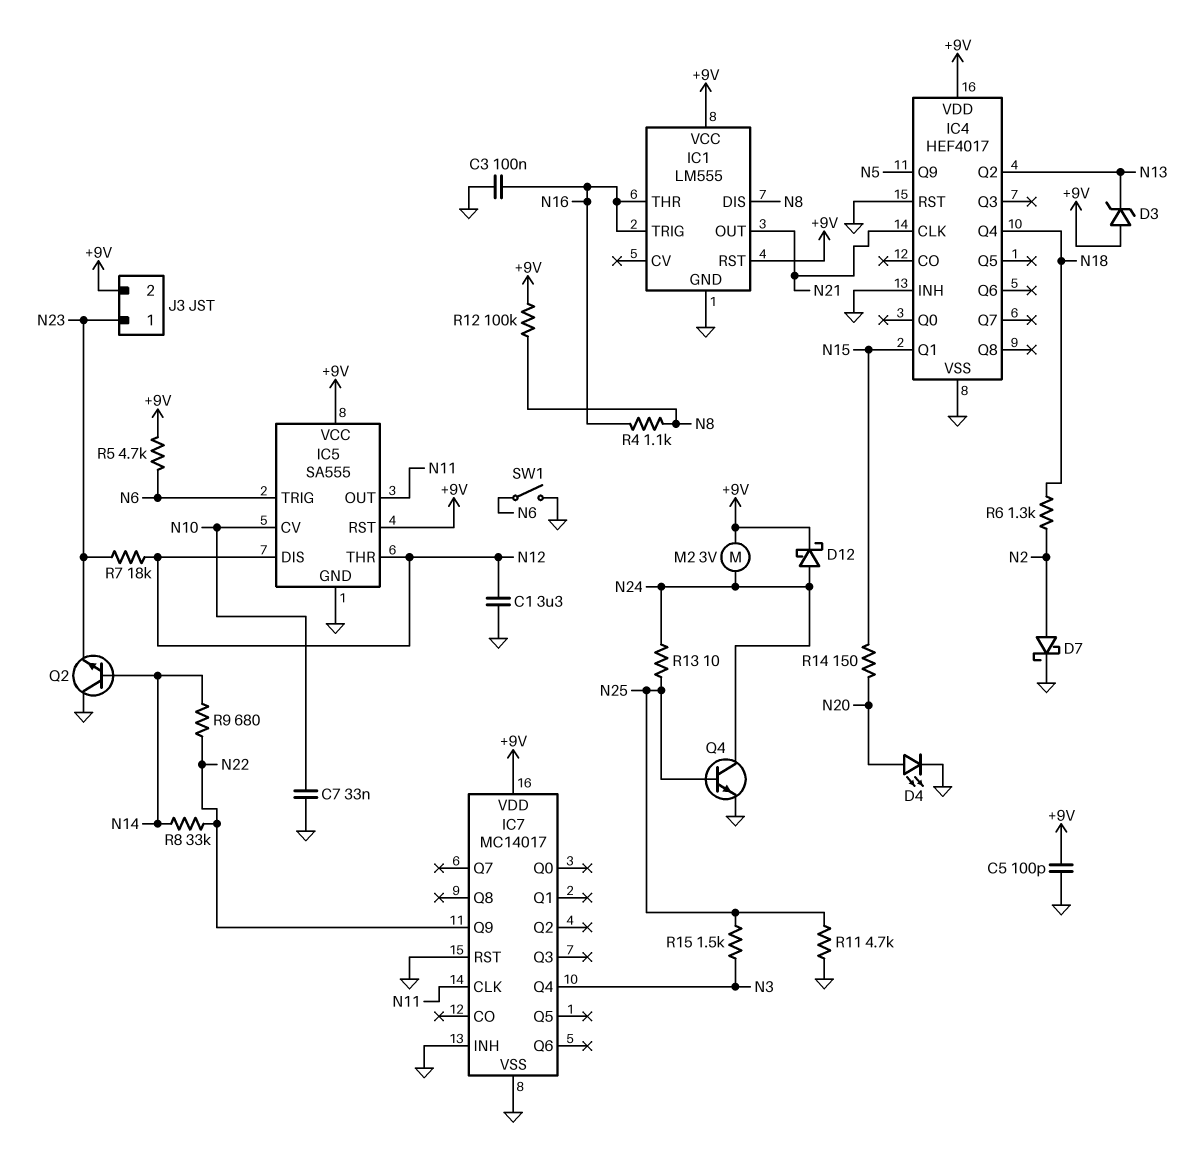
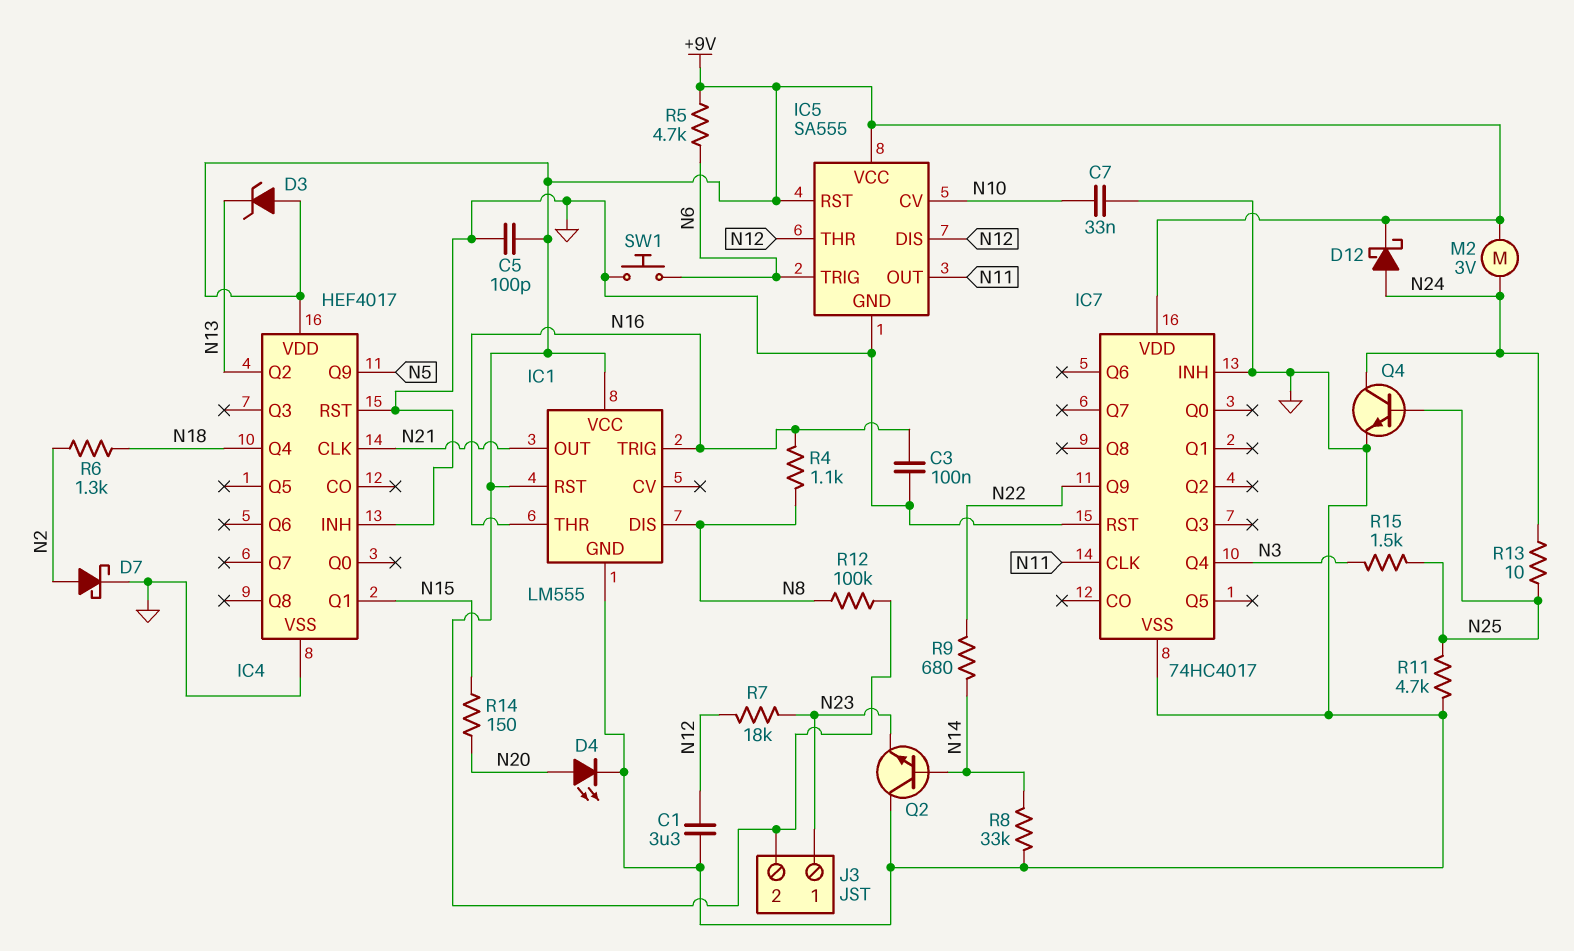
IC7: MC14017 -> 74HC4017
R8: 33k (N14, N22) -> 33k (GND, N14)
SW1: switch (GND, N6) -> button (GND, N6)

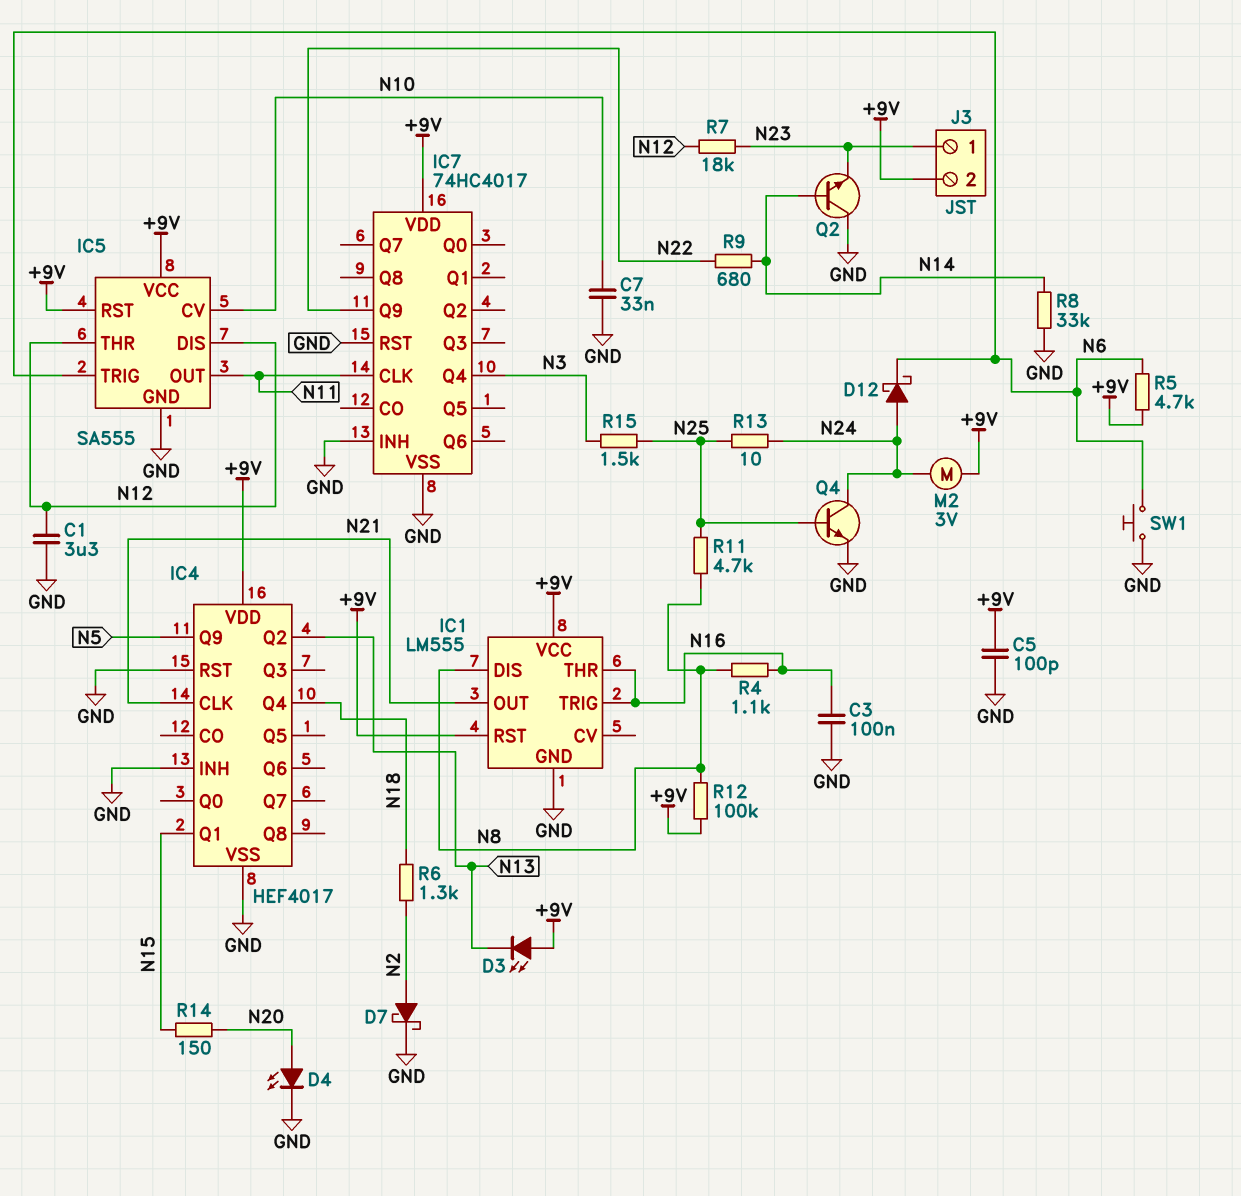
D3: zener (A +9V, K N13) -> LED (A +9V, K N13)
D12: schottky (A N24, K +9V) -> schottky (A N24, K N6)
R11: 4.7k (GND, N25) -> 4.7k (N8, N25)

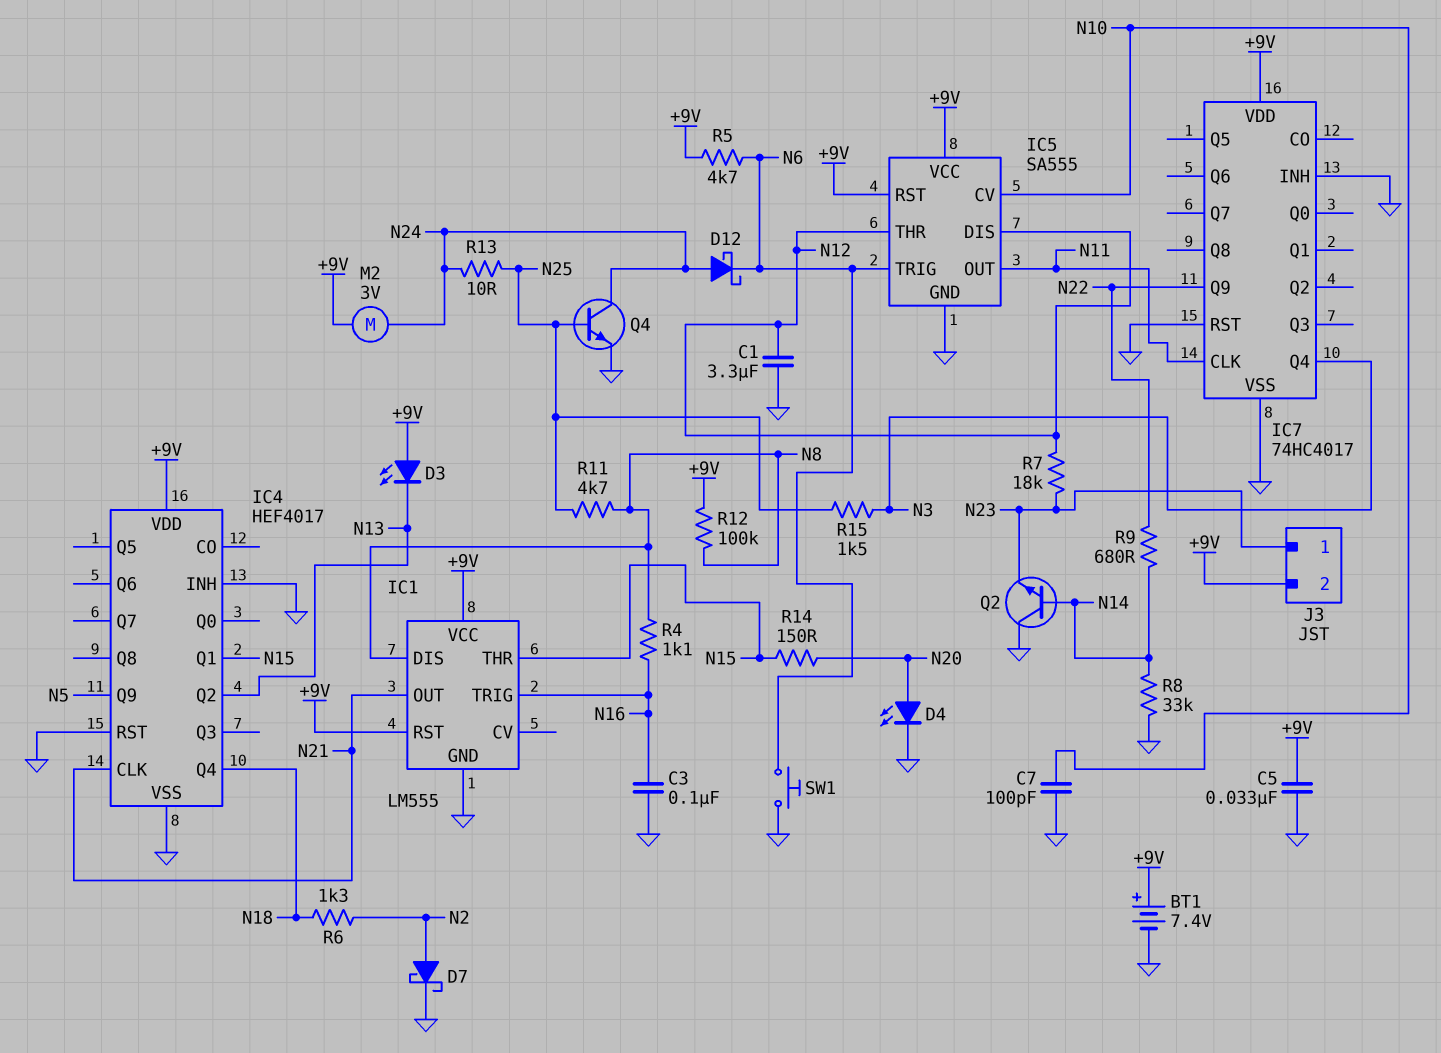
BT1: none -> 7.4V (plus +9V, minus GND)
C5: 100pF (+9V, GND) -> 33nF (+9V, GND)
C7: 33nF (GND, N10) -> 100pF (GND, N10)
IC1 pin THR: N16 -> N15

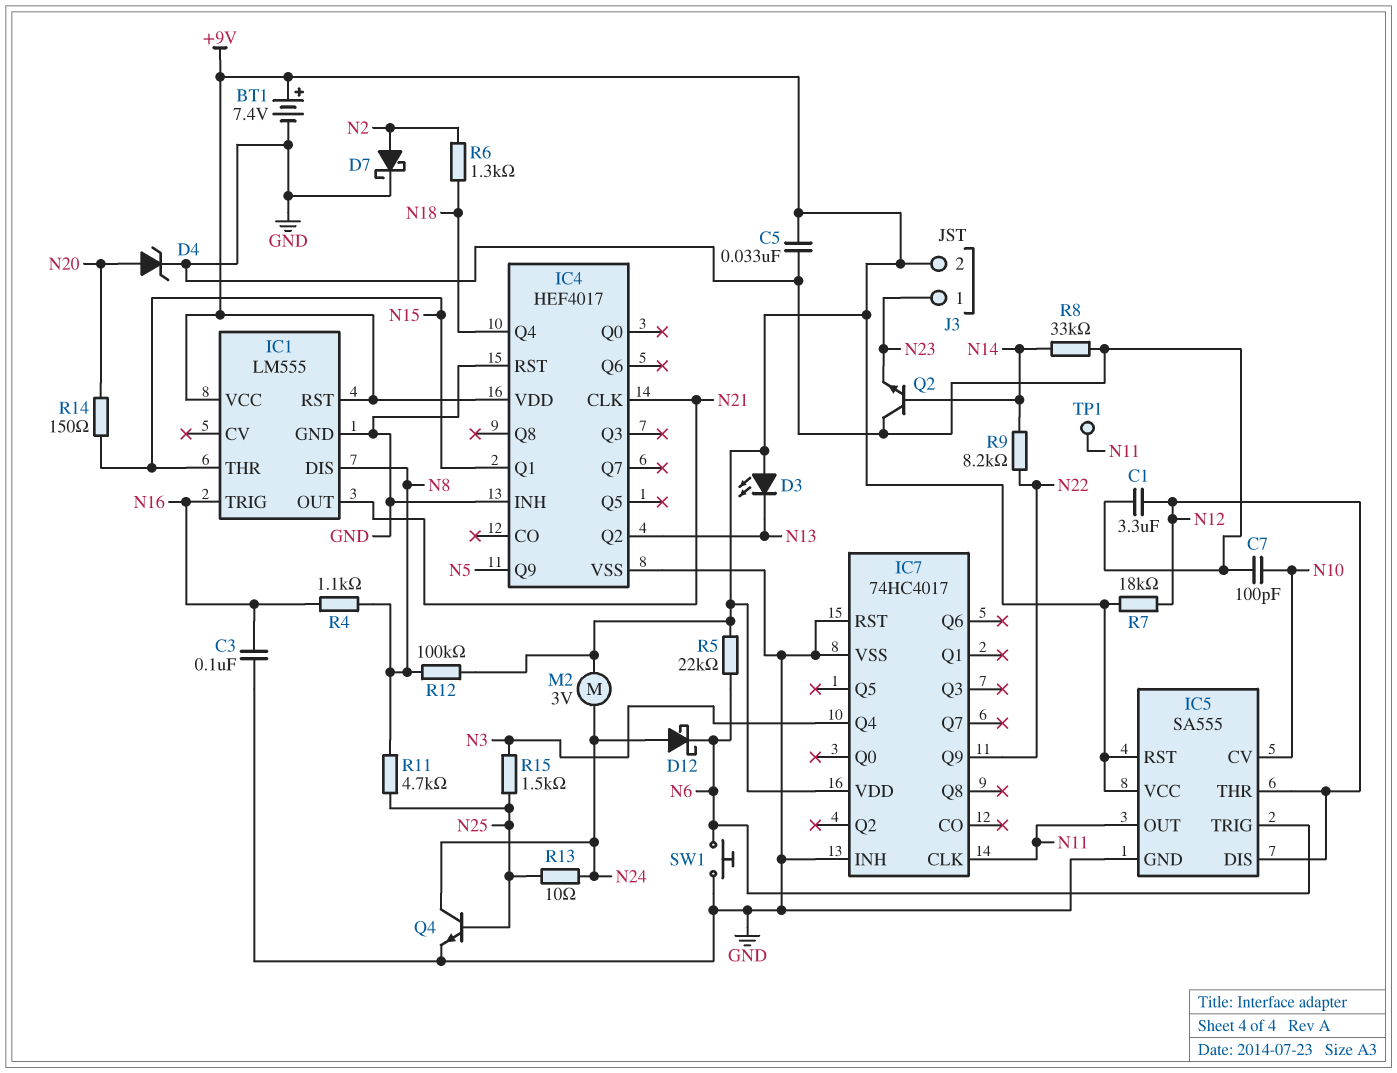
D4: LED (A N20, K GND) -> zener (A N20, K GND)
R5: 4.7k (+9V, N6) -> 22k (+9V, N6)
R7: 18k (N12, N23) -> 18k (+9V, N12)
R9: 680 (N14, N22) -> 8.2k (N14, N22)
TP1: none -> test point (N11)

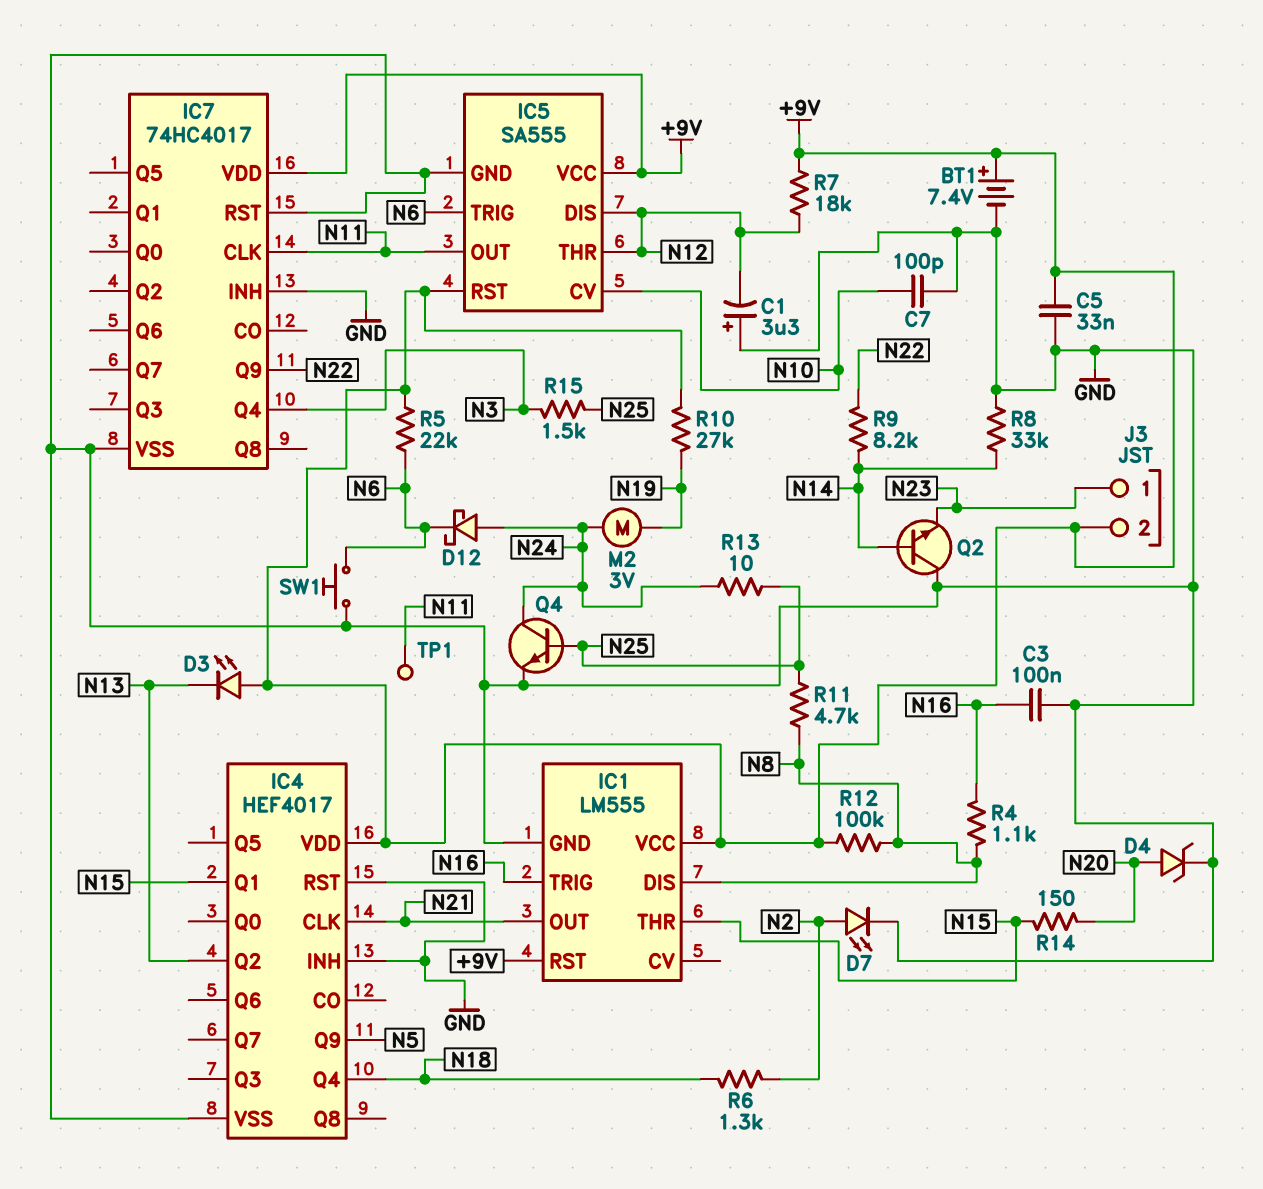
C1: 3.3uF (GND, N12) -> 3.3uF (plus GND, minus N12)
D7: schottky (A N2, K GND) -> LED (A N2, K GND)
M2: motor 3V (+9V, N24) -> motor 3V (N19, N24)
R10: none -> 27k (+9V, N19)

